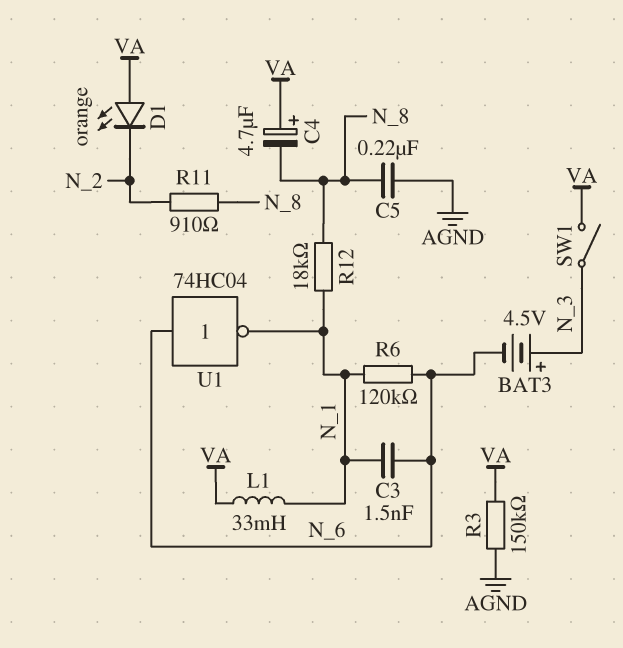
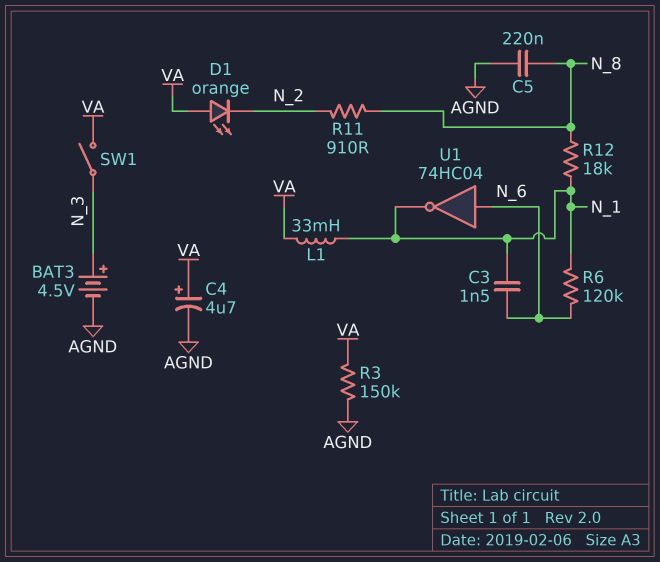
BAT3: 4.5V (plus N_3, minus N_6) -> 4.5V (plus N_3, minus AGND)
C4: 4.7uF (plus VA, minus N_8) -> 4.7uF (plus VA, minus AGND)

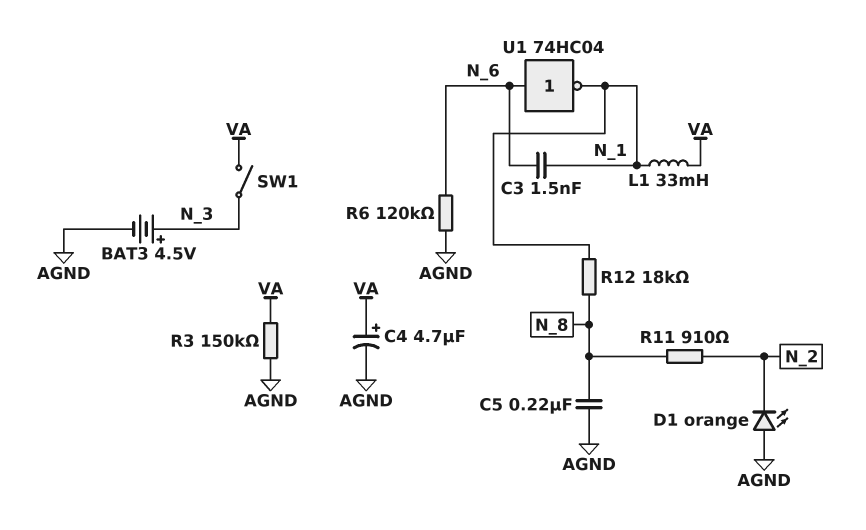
D1: LED orange (A VA, K N_2) -> LED orange (A AGND, K N_2)
R6: 120k (N_1, N_6) -> 120k (AGND, N_6)

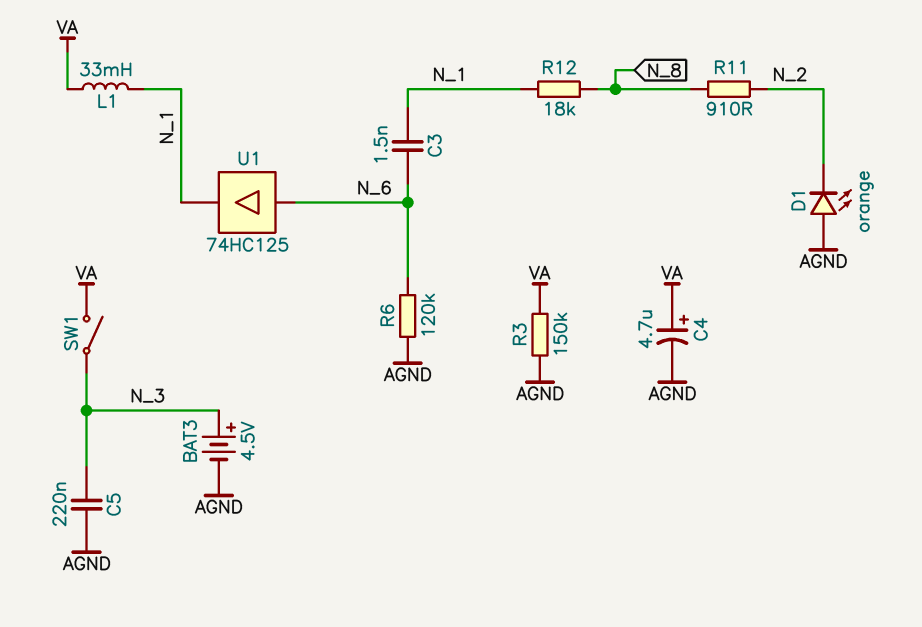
C5: 220nF (AGND, N_8) -> 220nF (AGND, N_3)
U1: NOT 74HC04 (in N_6, out N_1) -> buffer 74HC125 (in N_6, out N_1)

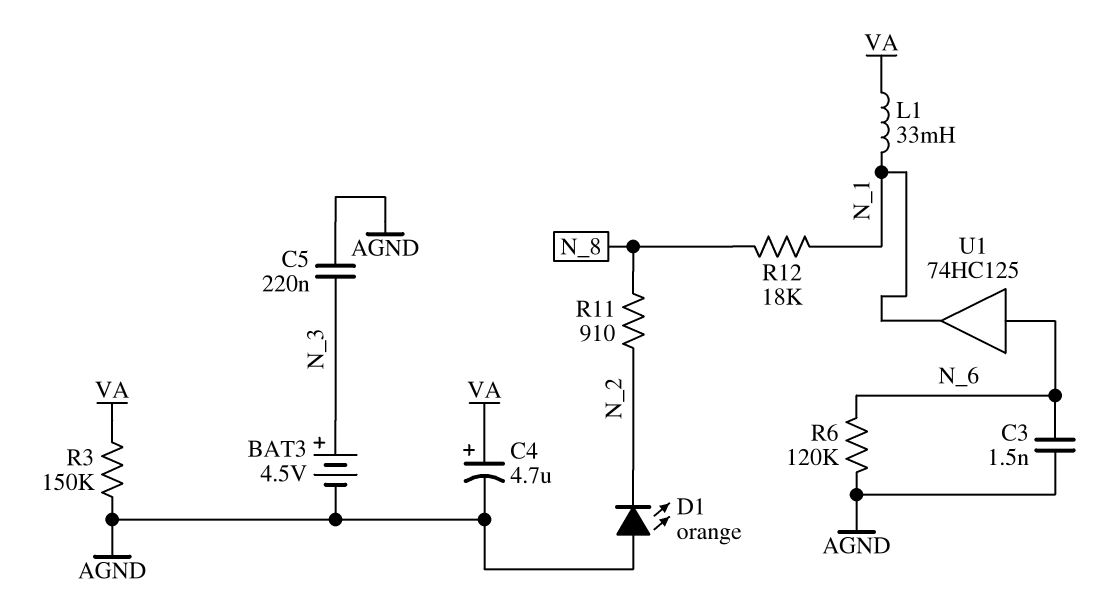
C3: 1.5nF (N_1, N_6) -> 1.5nF (AGND, N_6)
SW1: switch (N_3, VA) -> none

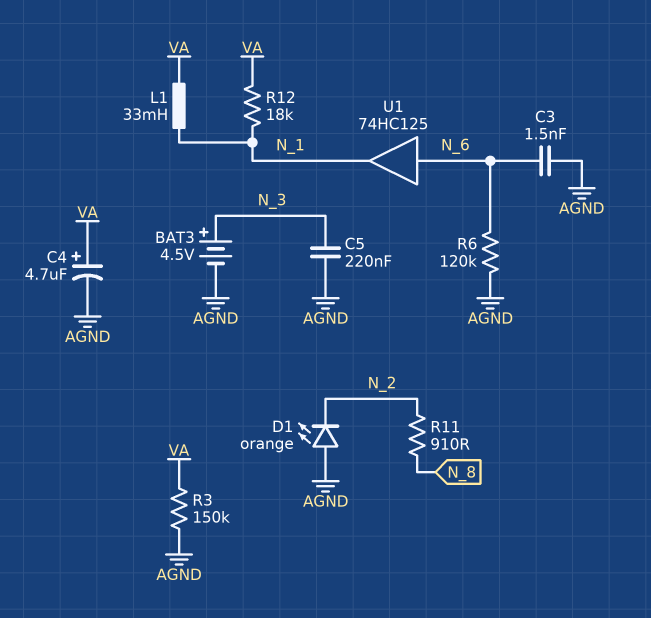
R12: 18k (N_1, N_8) -> 18k (N_1, VA)

